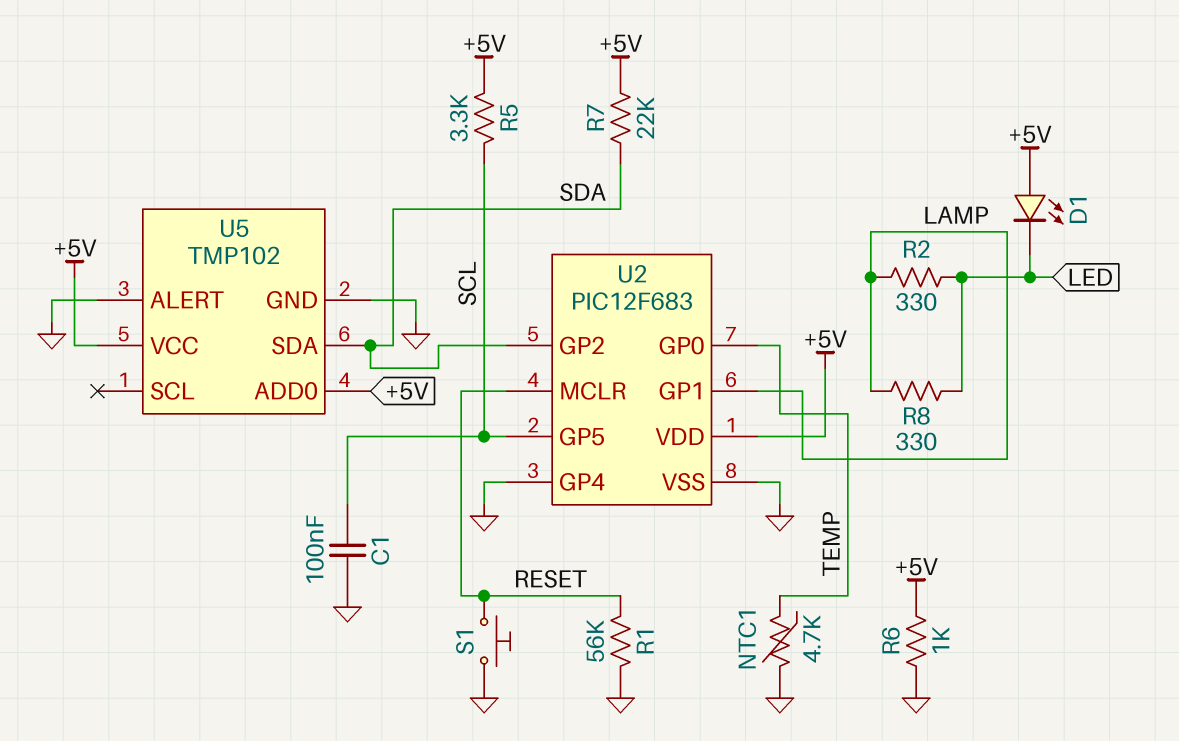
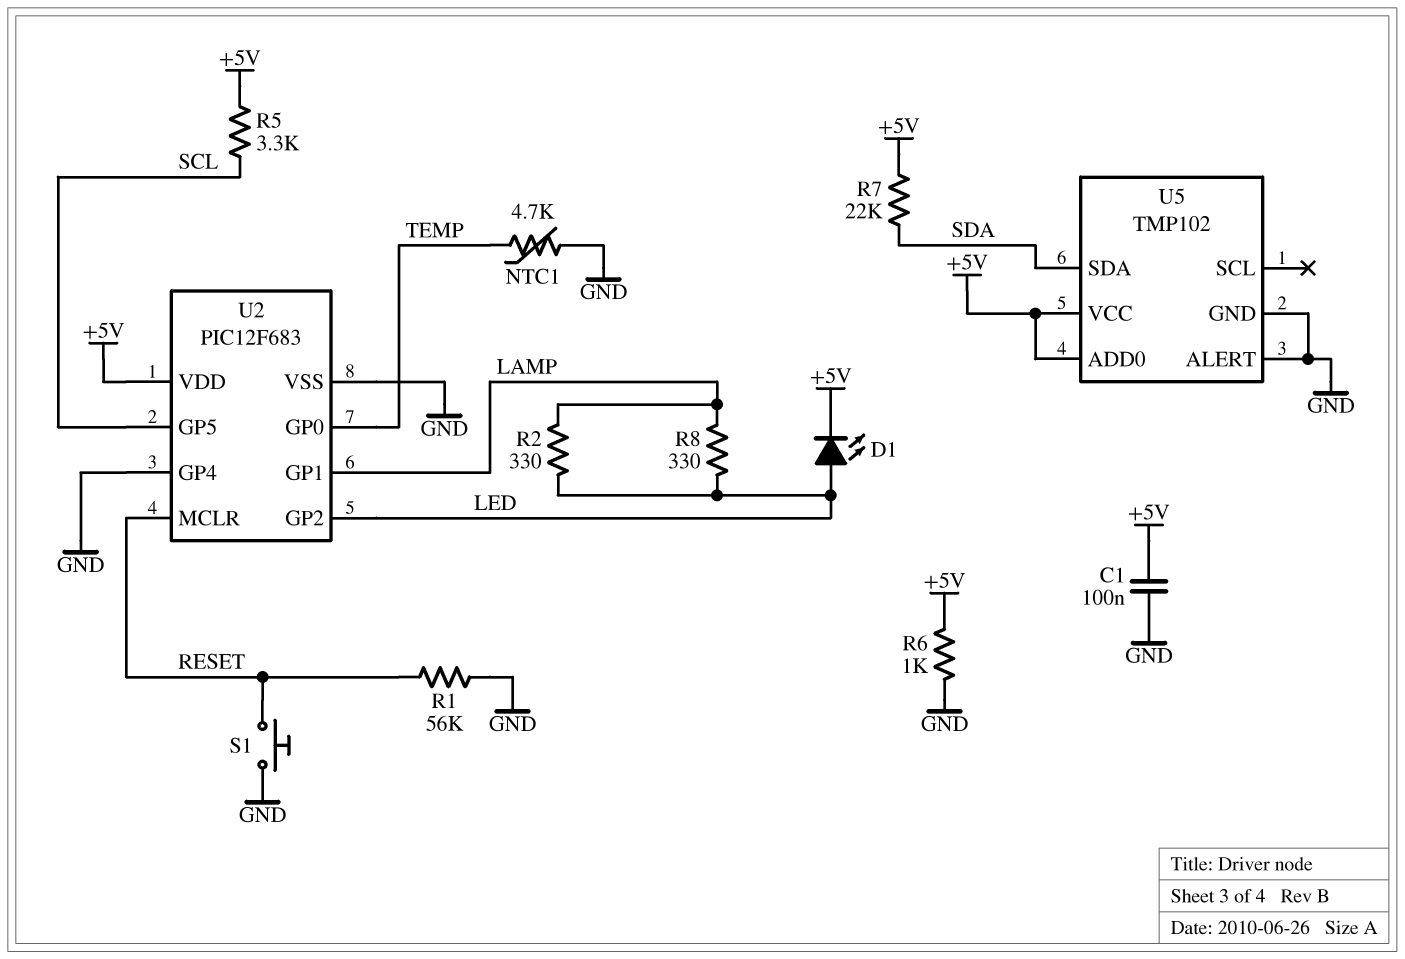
C1: 100nF (GND, SCL) -> 100nF (+5V, GND)
D1: LED (A +5V, K LED) -> LED (A LED, K +5V)
U2 pin GP2: SDA -> LED

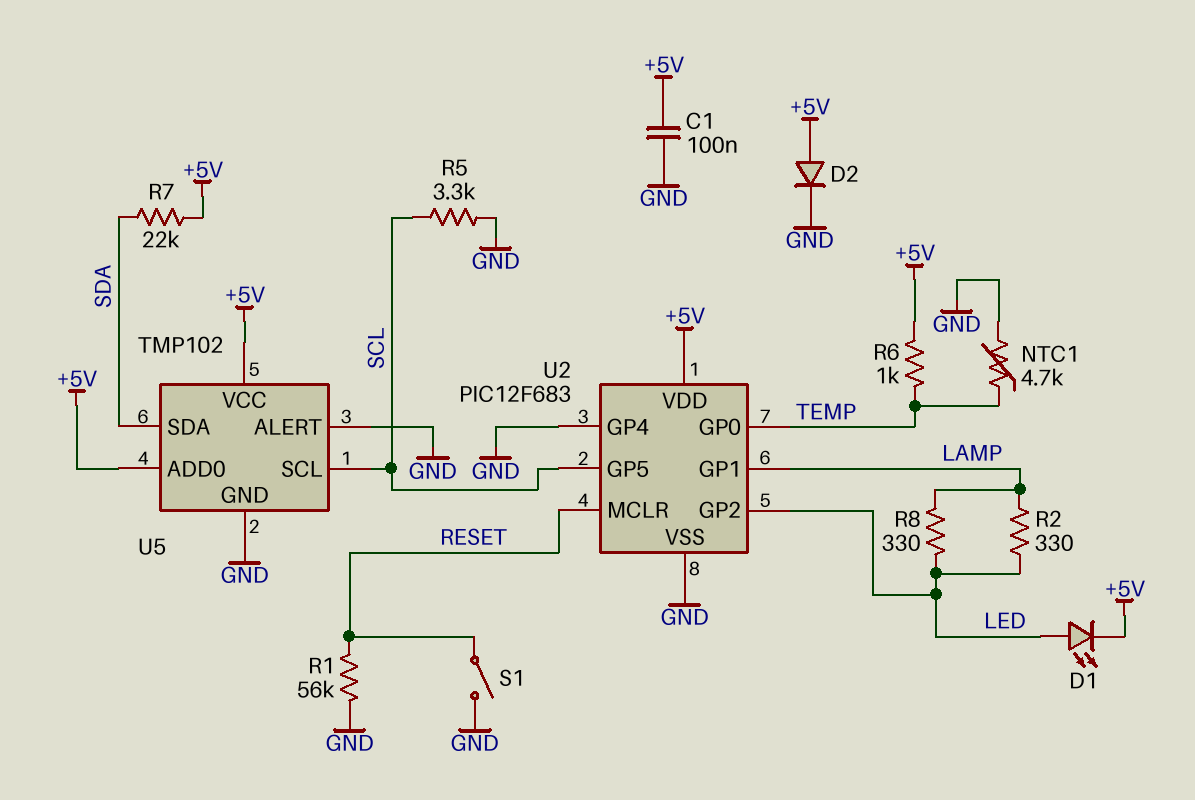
D2: none -> diode (A +5V, K GND)
R5: 3.3k (+5V, SCL) -> 3.3k (GND, SCL)
R6: 1k (+5V, GND) -> 1k (+5V, TEMP)
S1: button (GND, RESET) -> switch (GND, RESET)
U5 pin SCL: none -> SCL

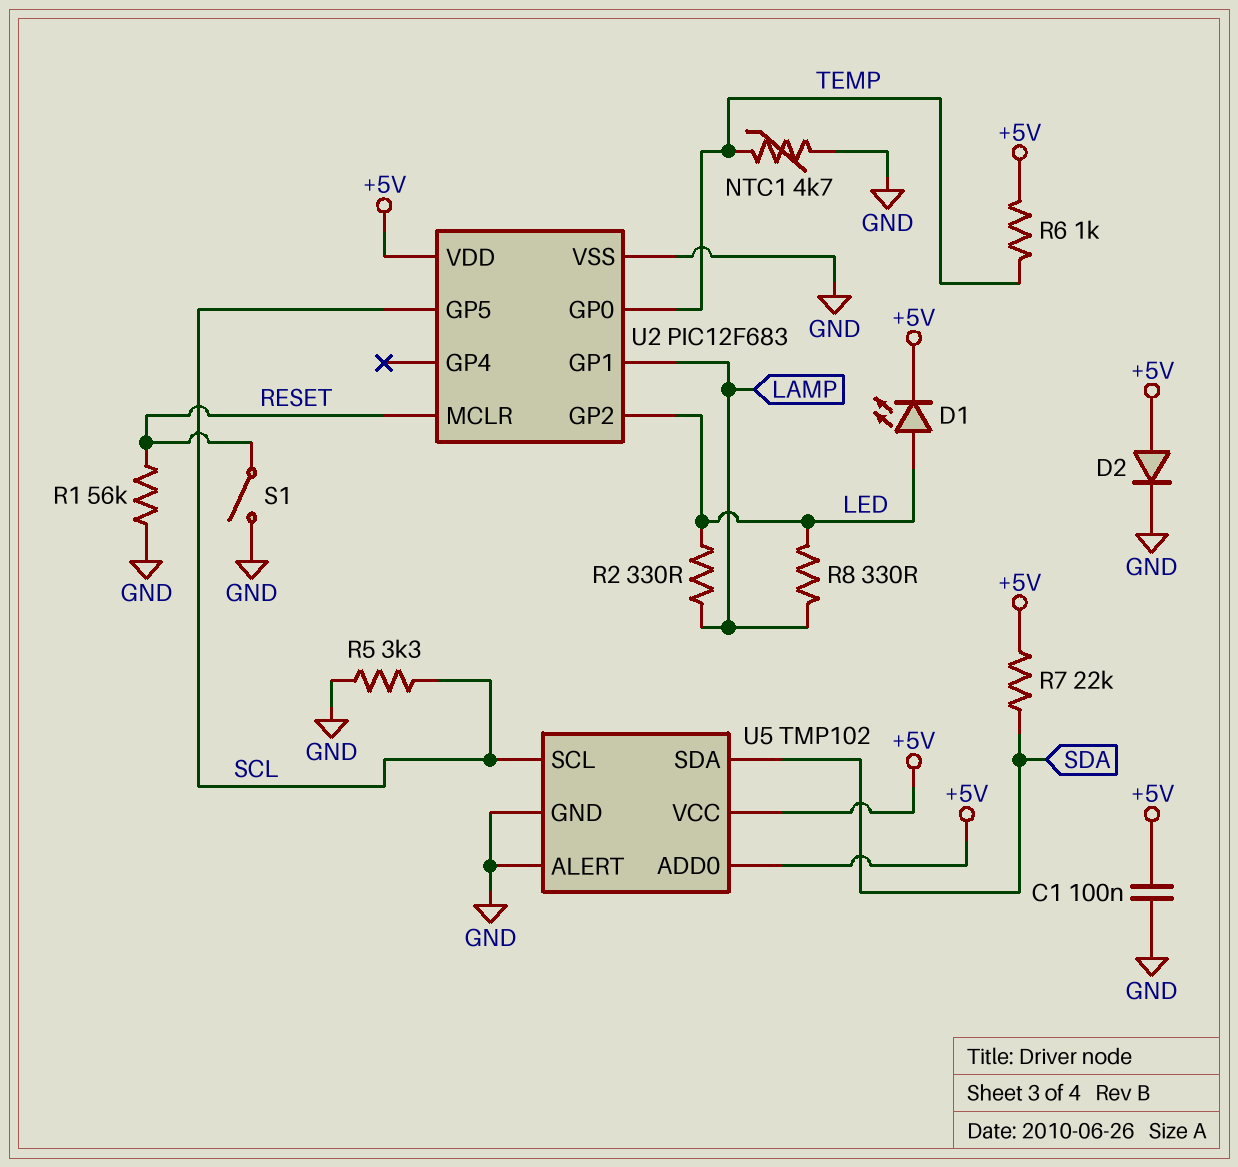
U2 pin GP4: GND -> none

